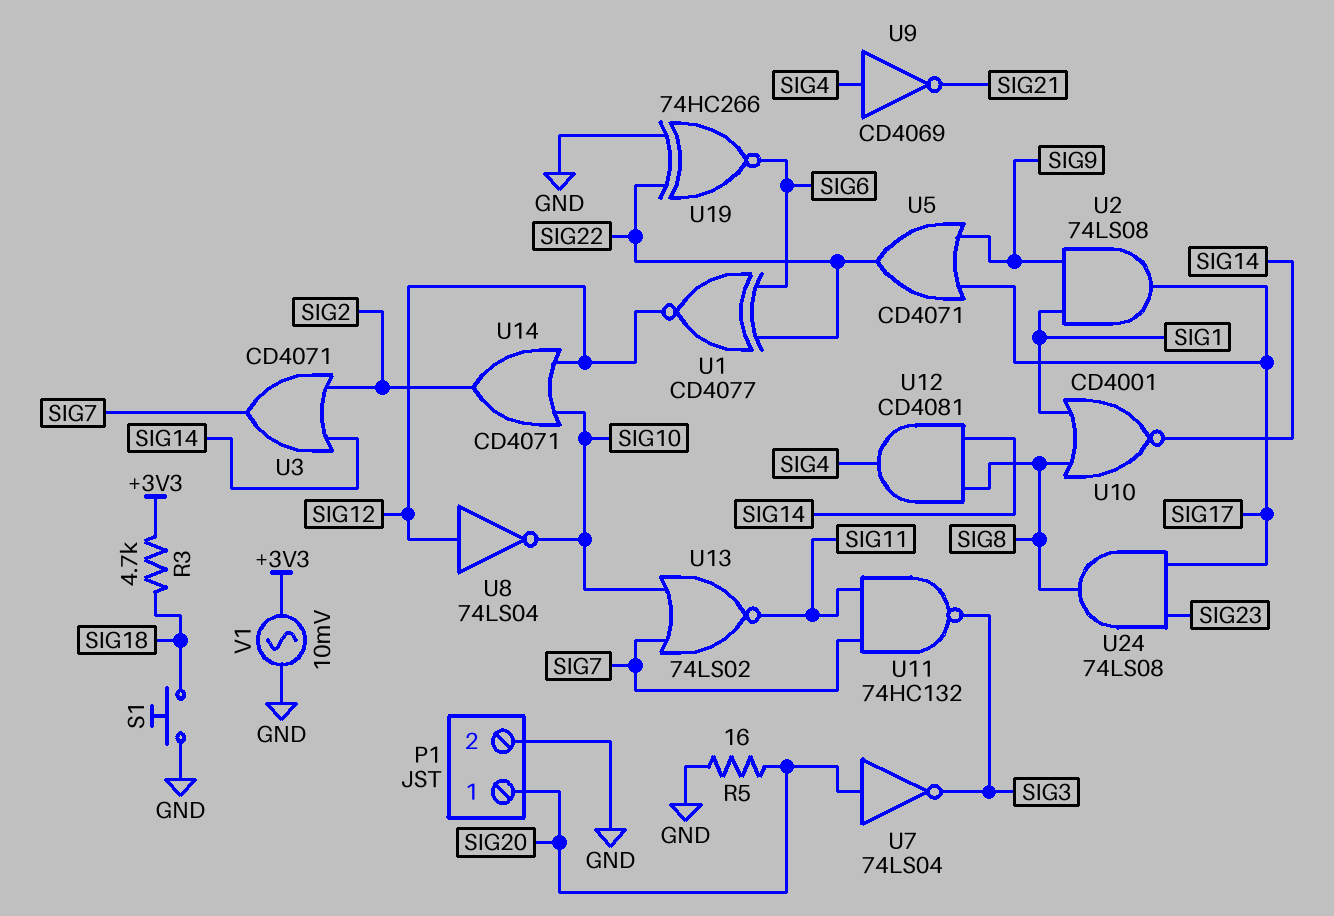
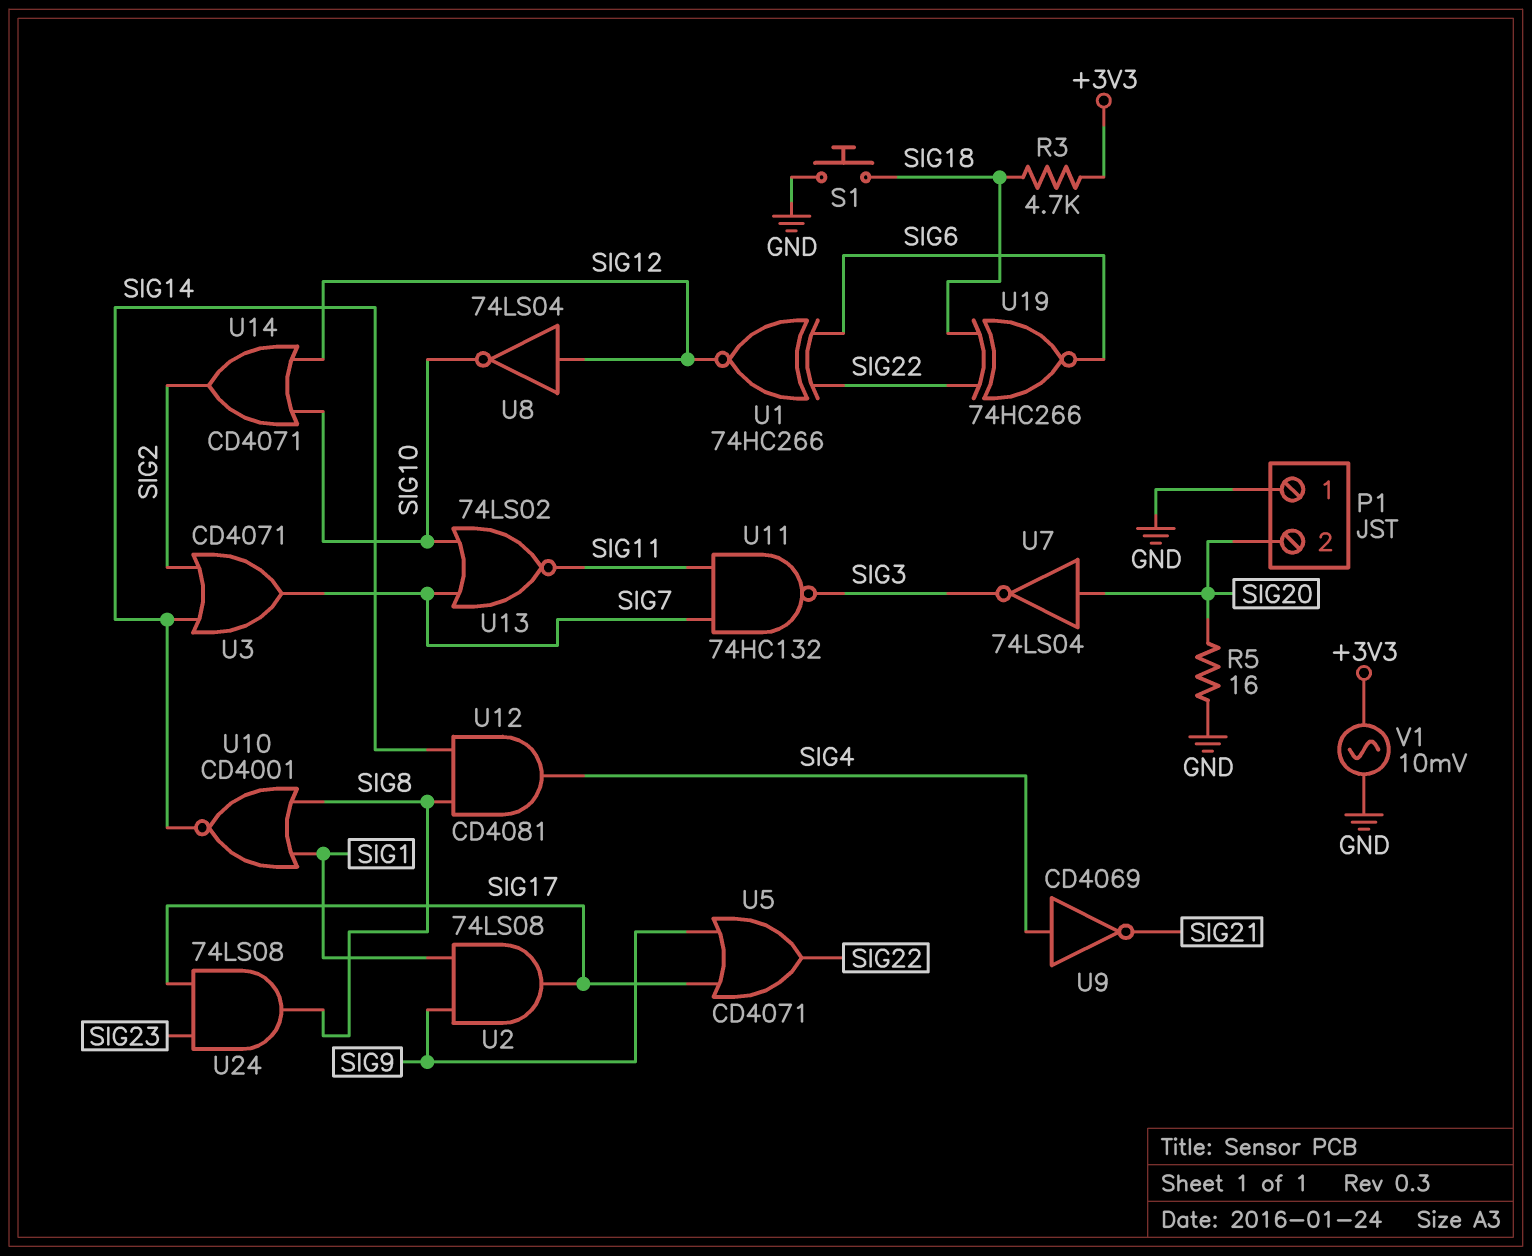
P1 pin 1: SIG20 -> GND
P1 pin 2: GND -> SIG20
U1: XNOR CD4077 (in SIG6, in SIG22, out SIG12) -> XNOR 74HC266 (in SIG6, in SIG22, out SIG12)
U19: XNOR 74HC266 (in GND, in SIG22, out SIG6) -> XNOR 74HC266 (in SIG18, in SIG22, out SIG6)

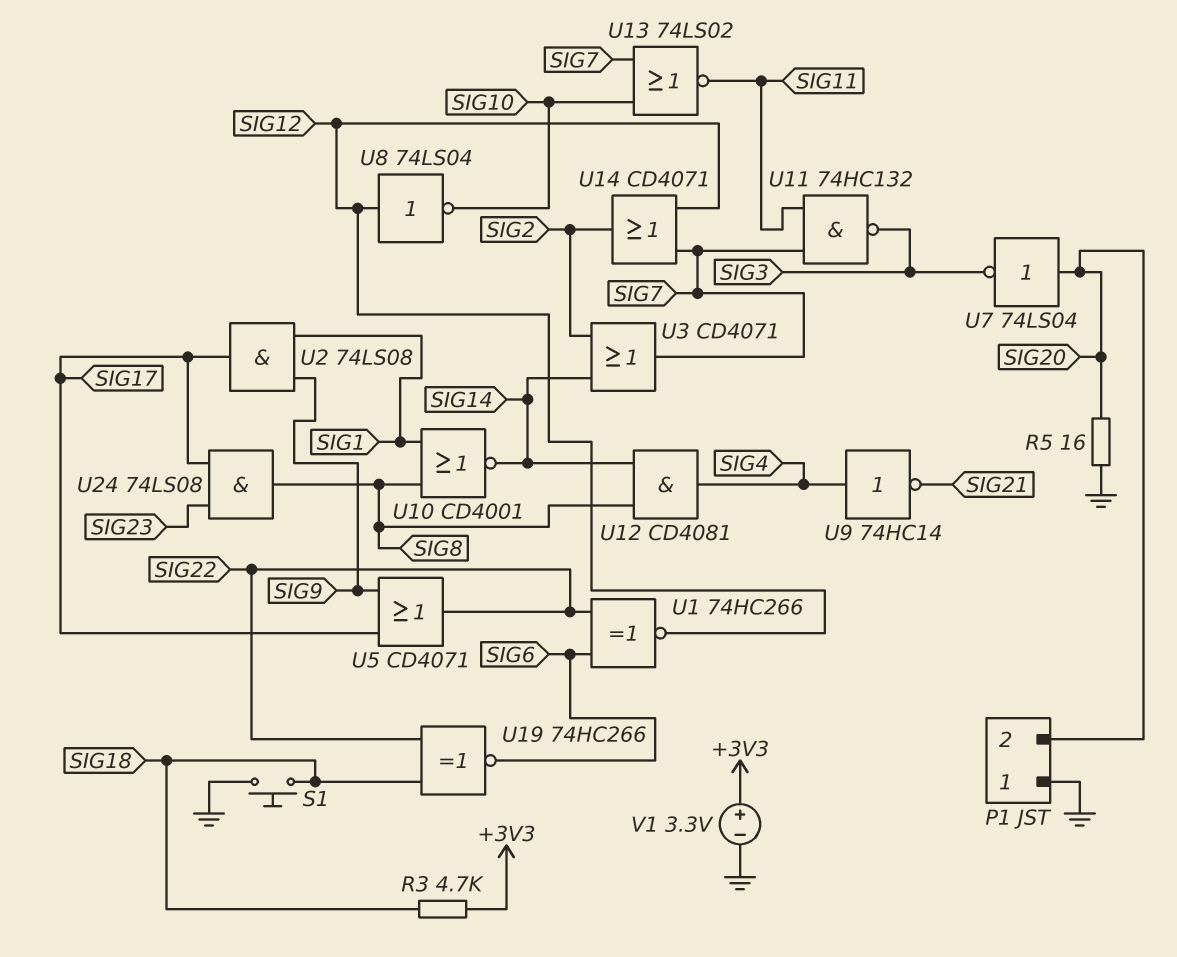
U9: NOT CD4069 (in SIG4, out SIG21) -> NOT 74HC14 (in SIG4, out SIG21)
U14: OR CD4071 (in SIG10, in SIG12, out SIG2) -> OR CD4071 (in SIG7, in SIG12, out SIG2)
V1: AC 10mV (+3V3, GND) -> 3.3V (plus +3V3, minus GND)

